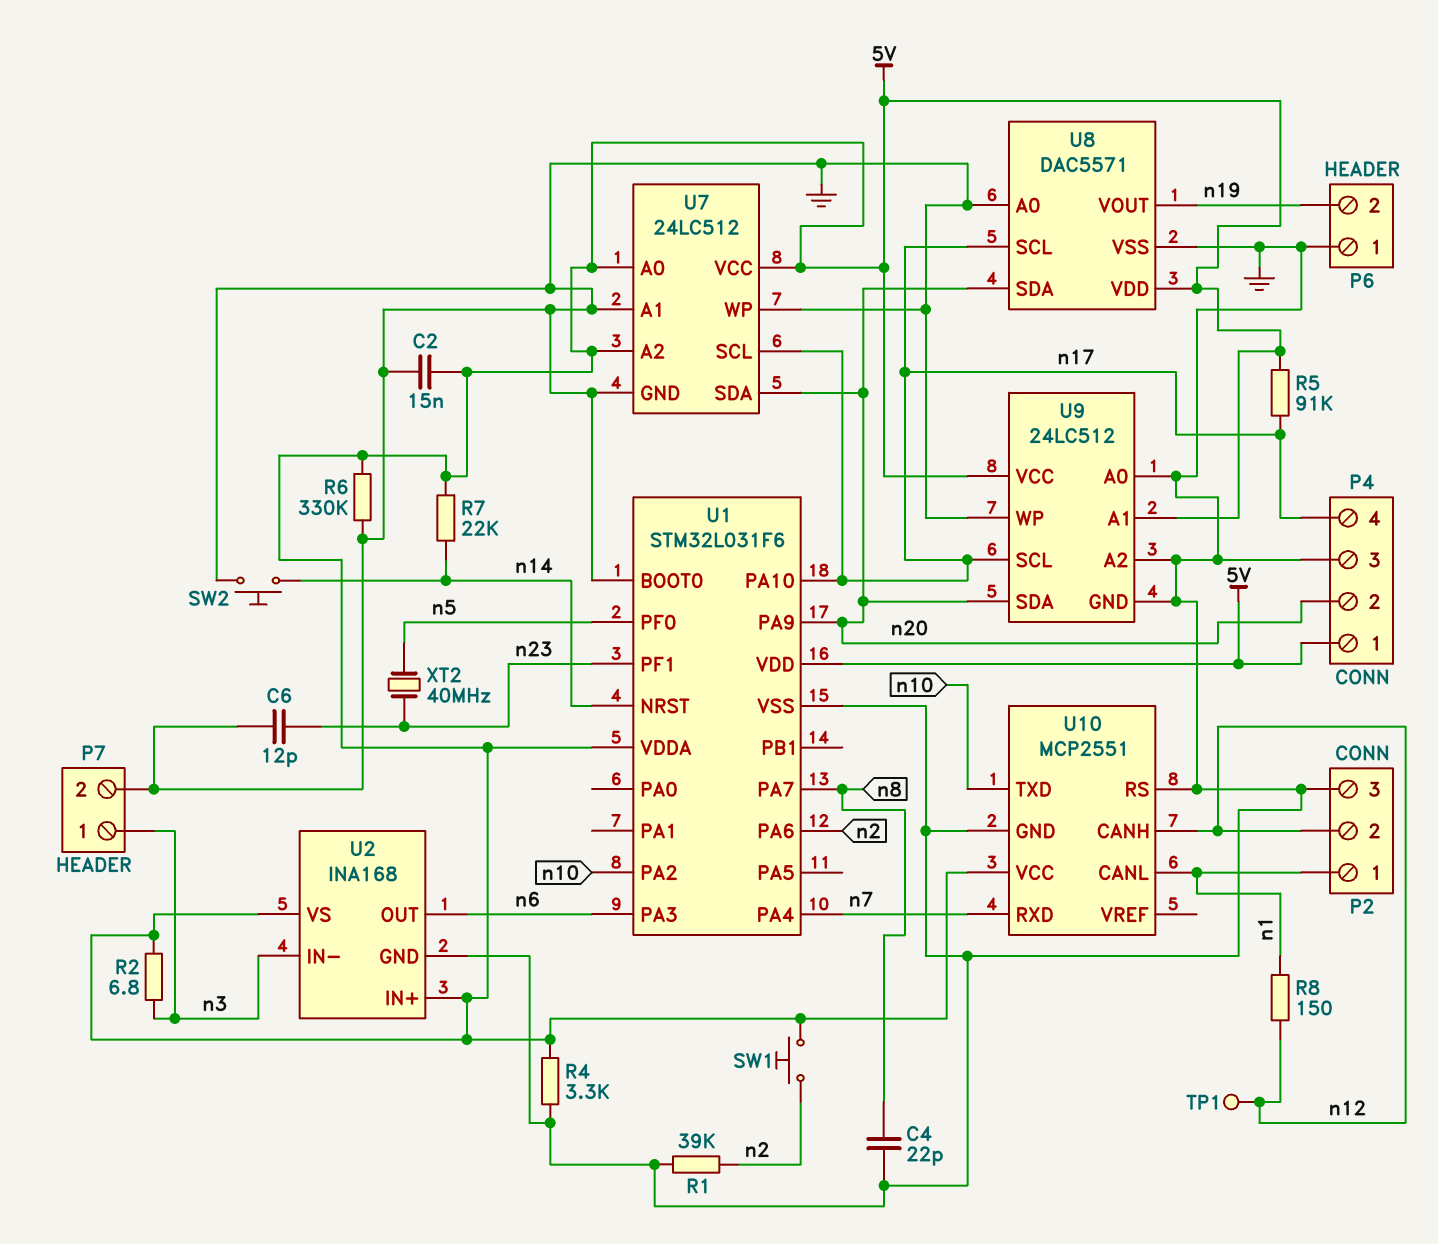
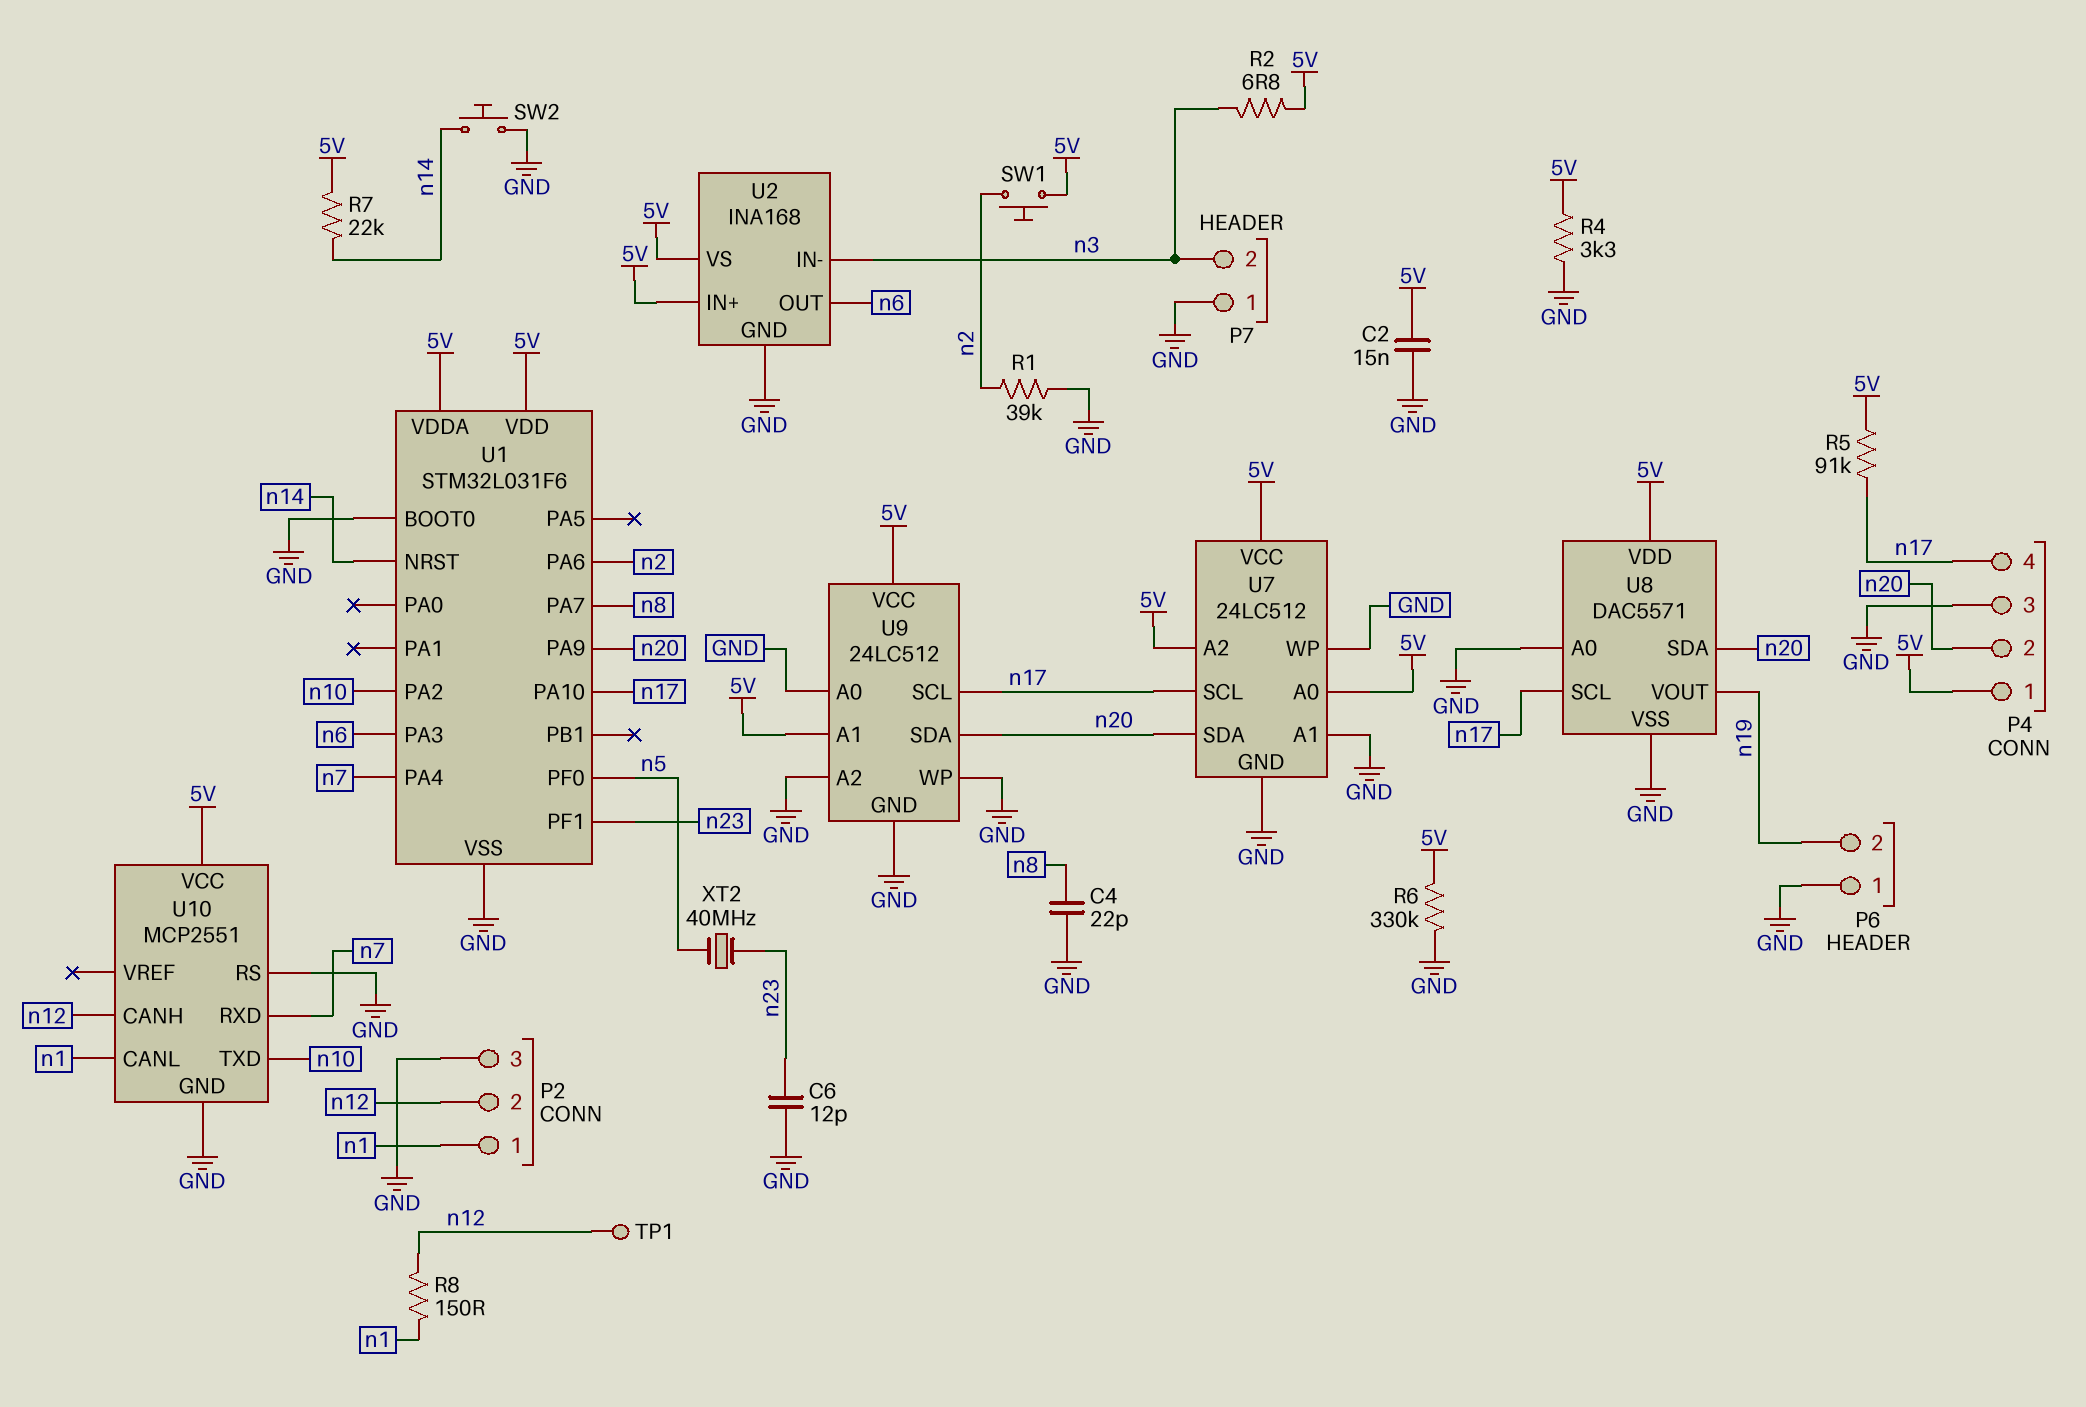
P7 pin 1: n3 -> GND
P7 pin 2: GND -> n3

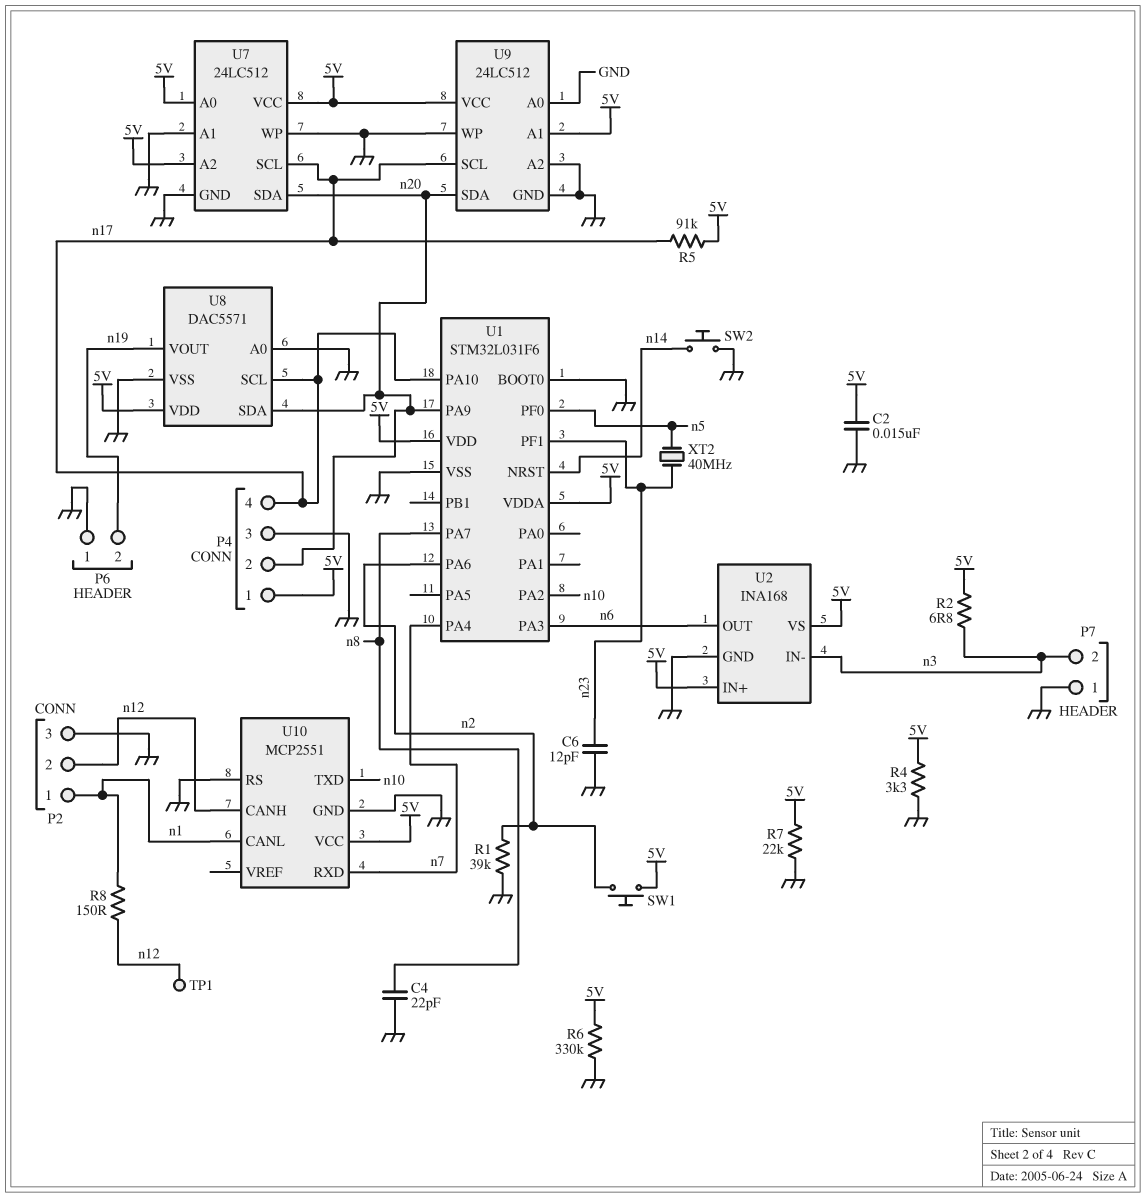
R7: 22k (5V, n14) -> 22k (5V, GND)

